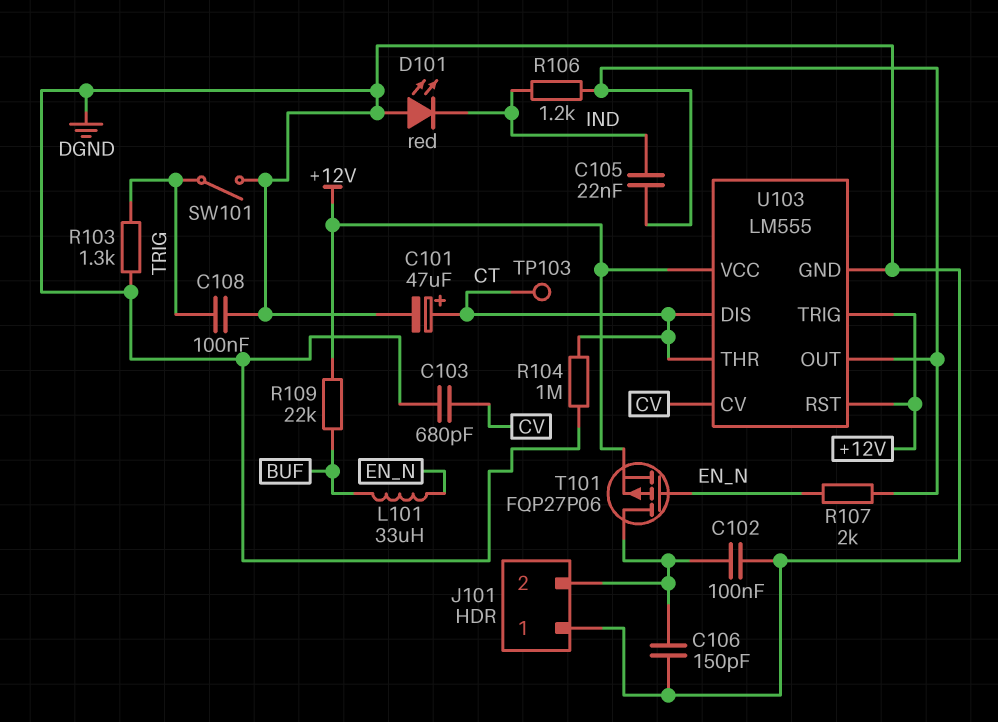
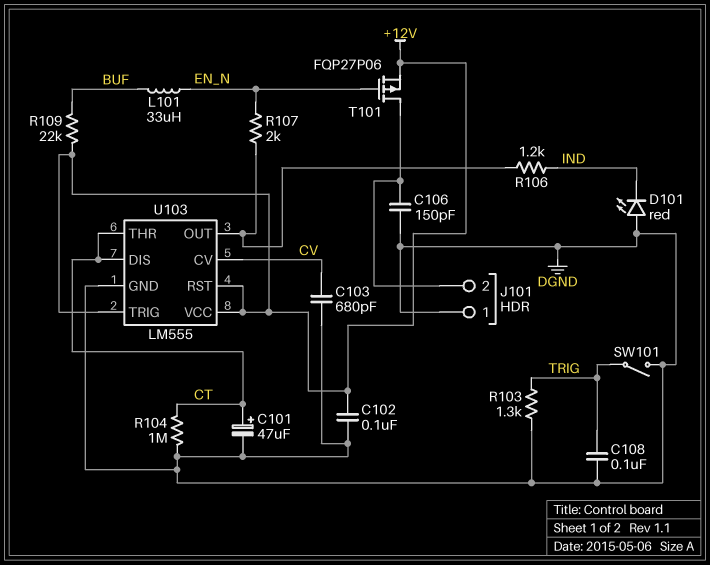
C102: 100nF (DGND, J101/2) -> 100nF (+12V, DGND)
C105: 22nF (IND, U103/OUT) -> none
TP103: test point (CT) -> none

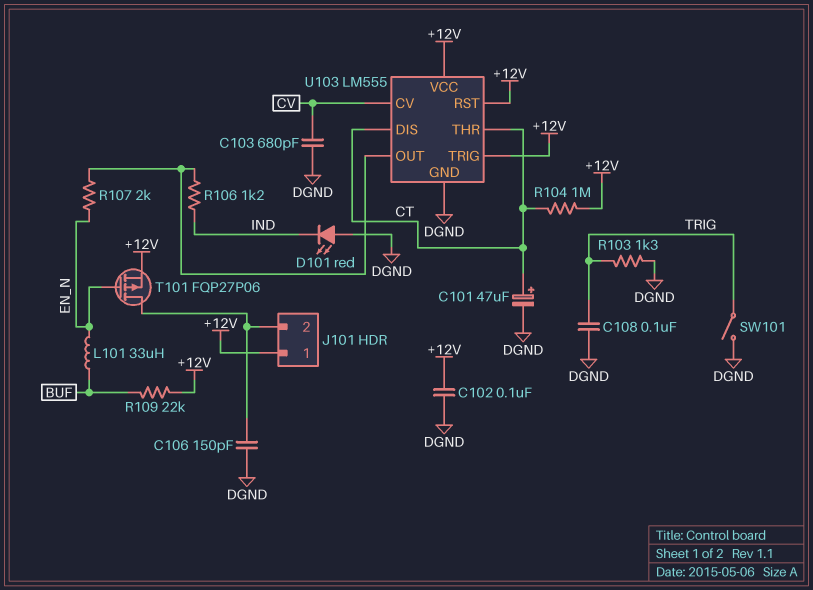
J101 pin 1: DGND -> +12V
R104: 1M (CT, DGND) -> 1M (+12V, CT)

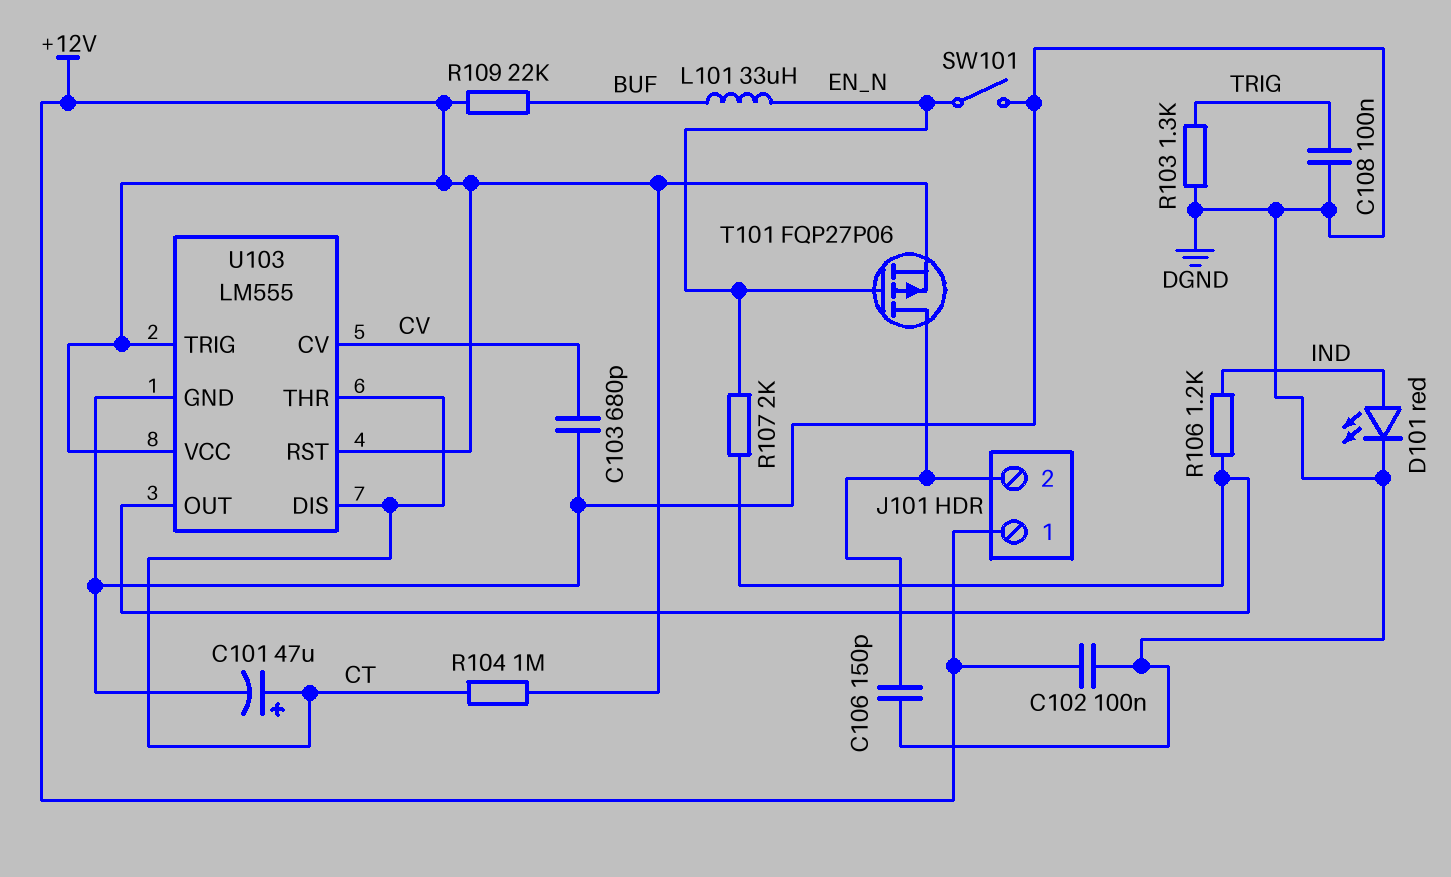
D101: LED red (A DGND, K IND) -> LED red (A IND, K DGND)
SW101: switch (DGND, TRIG) -> switch (DGND, EN_N)

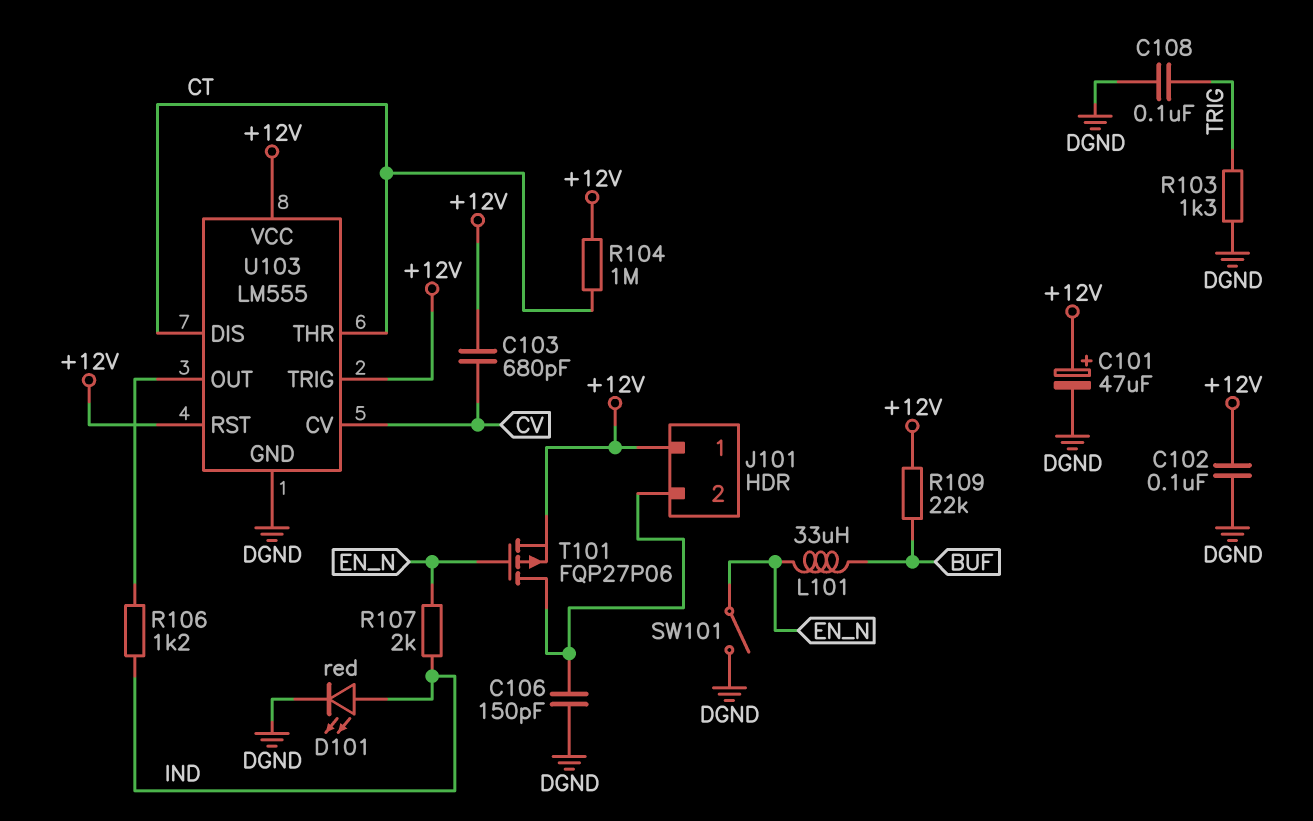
C101: 47uF (plus CT, minus DGND) -> 47uF (plus +12V, minus DGND)
C103: 680pF (CV, DGND) -> 680pF (+12V, CV)
R107: 2k (EN_N, U103/OUT) -> 2k (EN_N, IND)

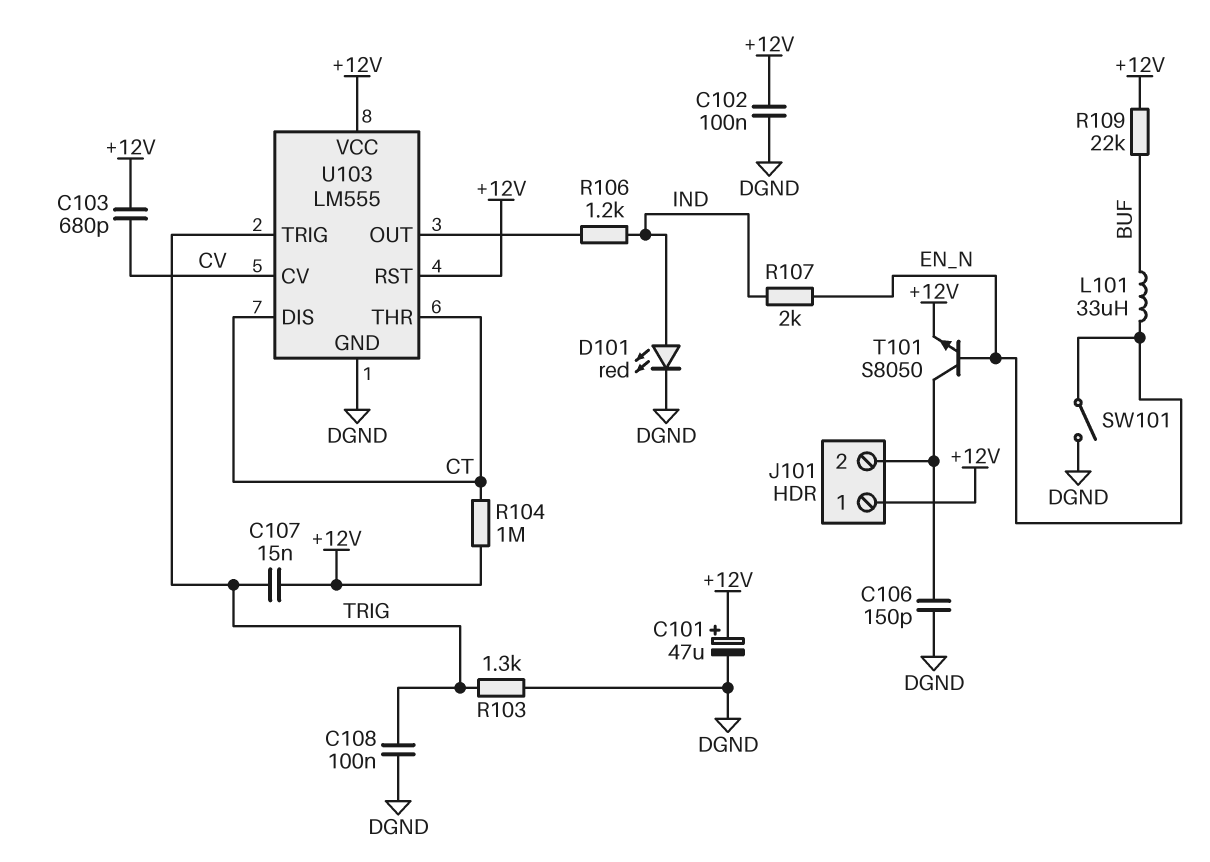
C107: none -> 15nF (+12V, TRIG)
T101: PMOS FQP27P06 (G EN_N, D J101/2, S +12V) -> NPN S8050 (B EN_N, C J101/2, E +12V)
U103 pin TRIG: +12V -> TRIG

